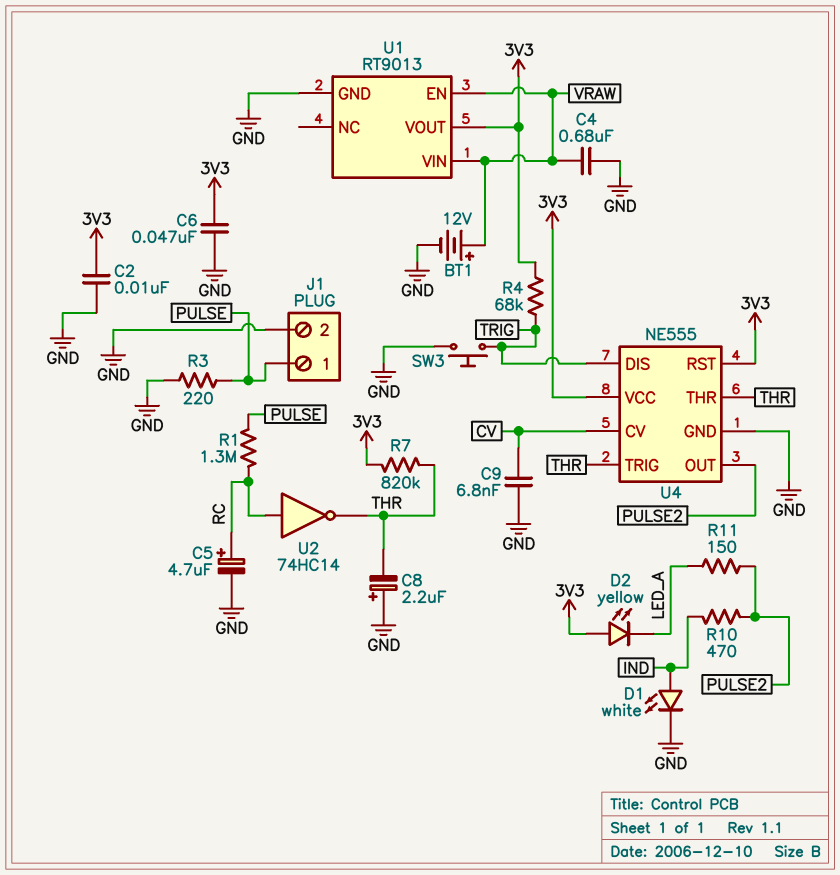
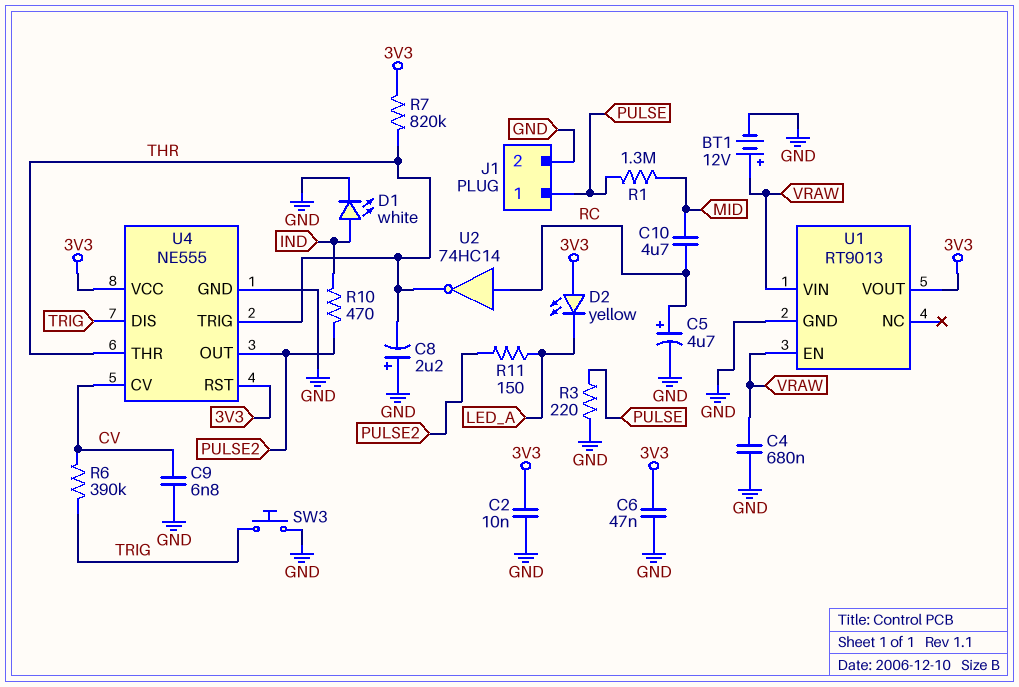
C10: none -> 4.7uF (MID, RC)
R1: 1.3M (PULSE, RC) -> 1.3M (MID, PULSE)
R4: 68k (3V3, TRIG) -> none
R6: none -> 390k (CV, TRIG)

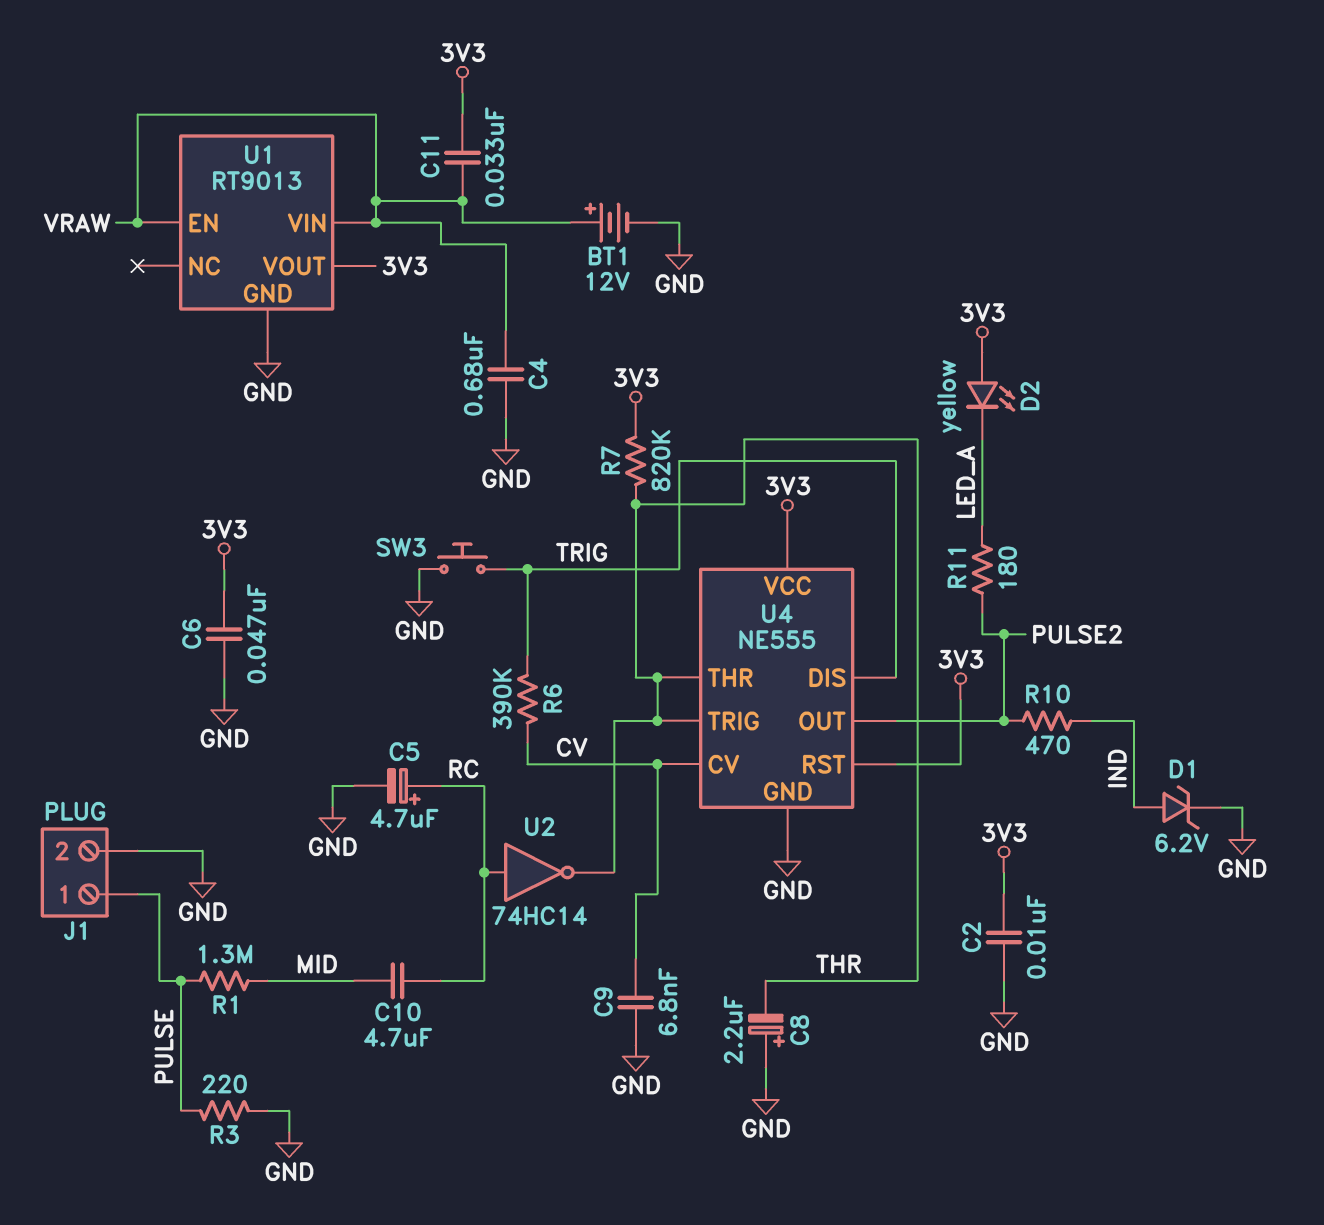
C11: none -> 33nF (3V3, VRAW)
D1: LED white (A IND, K GND) -> zener 6.2V (A IND, K GND)
R11: 150 (LED_A, PULSE2) -> 180 (LED_A, PULSE2)

